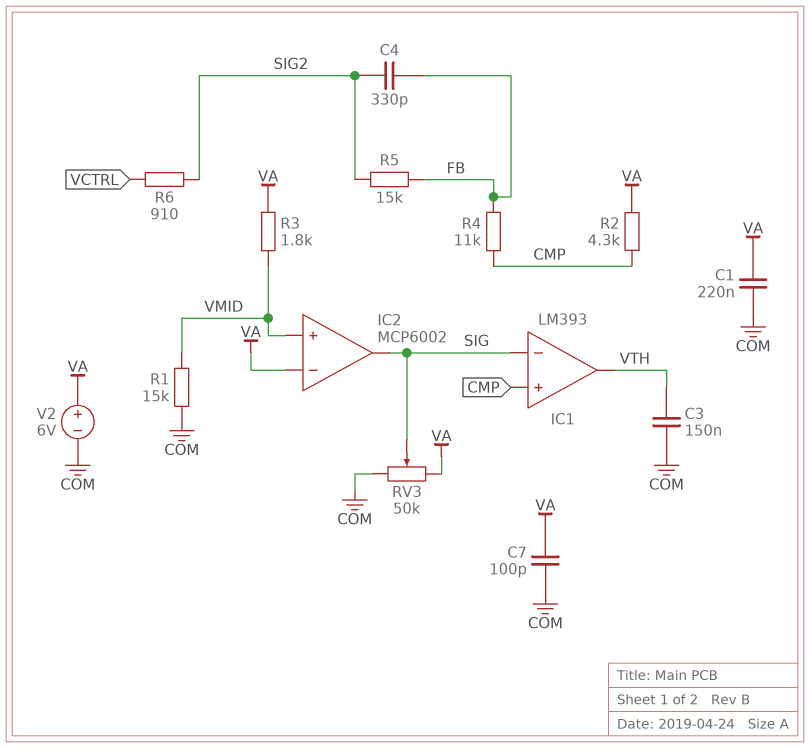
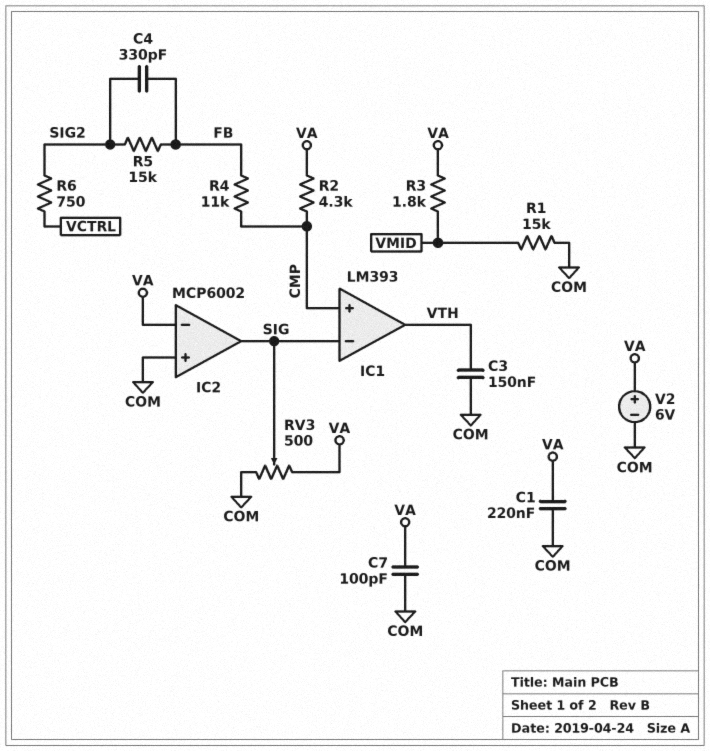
IC2 pin in+: VMID -> COM
R6: 910 (SIG2, VCTRL) -> 750 (SIG2, VCTRL)
RV3: 50k (COM, VA, wiper SIG) -> 500 (COM, VA, wiper SIG)

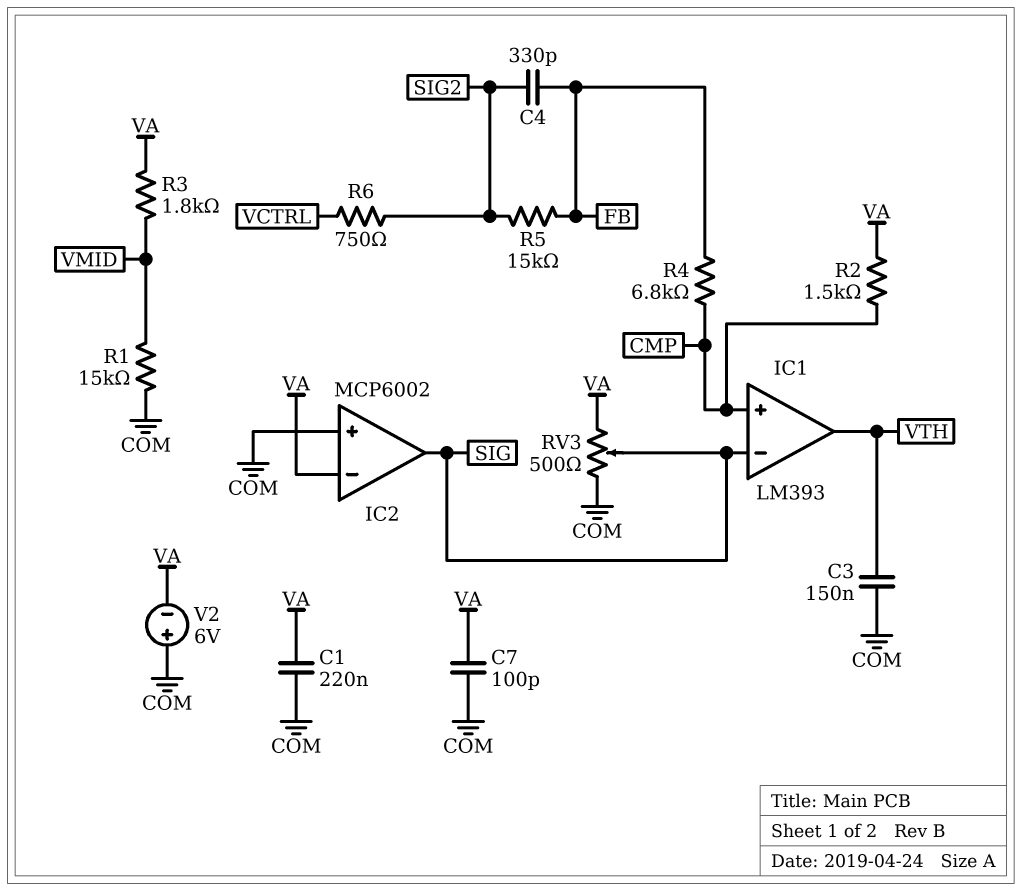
R2: 4.3k (CMP, VA) -> 1.5k (CMP, VA)
R4: 11k (CMP, FB) -> 6.8k (CMP, FB)
V2: 6V (plus VA, minus COM) -> 6V (plus COM, minus VA)

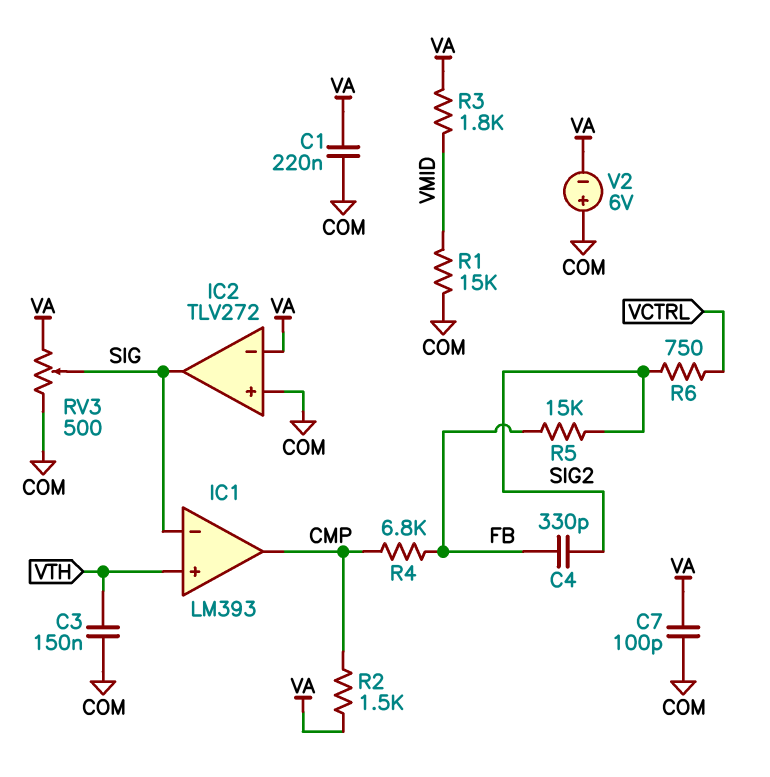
IC1 pin in+: CMP -> VTH
IC1 pin out: VTH -> CMP
IC2: MCP6002 -> TLV272

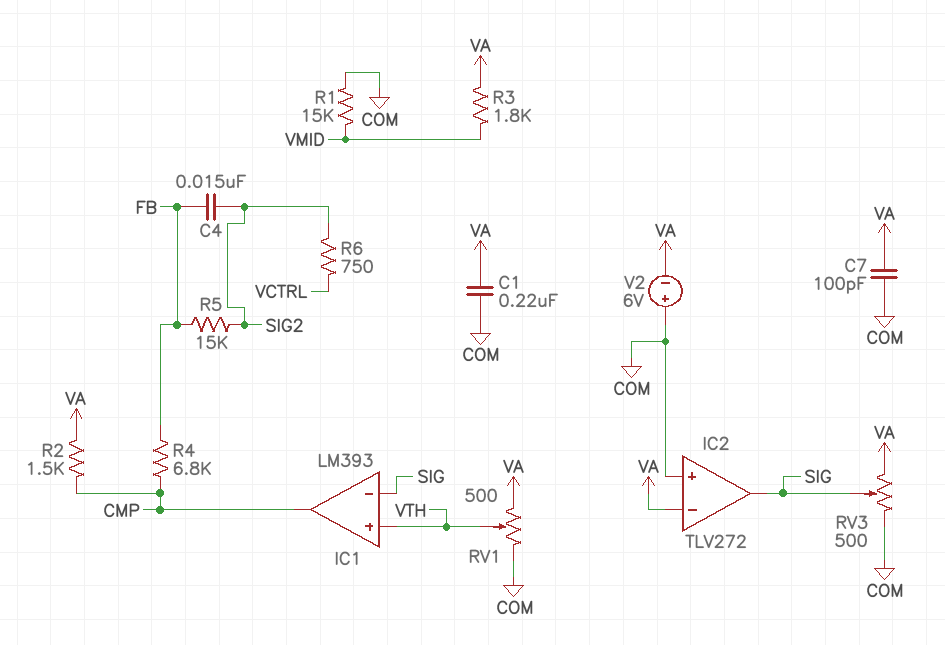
C3: 150nF (COM, VTH) -> none
C4: 330pF (FB, SIG2) -> 15nF (FB, SIG2)
RV1: none -> 500 (COM, VA, wiper VTH)

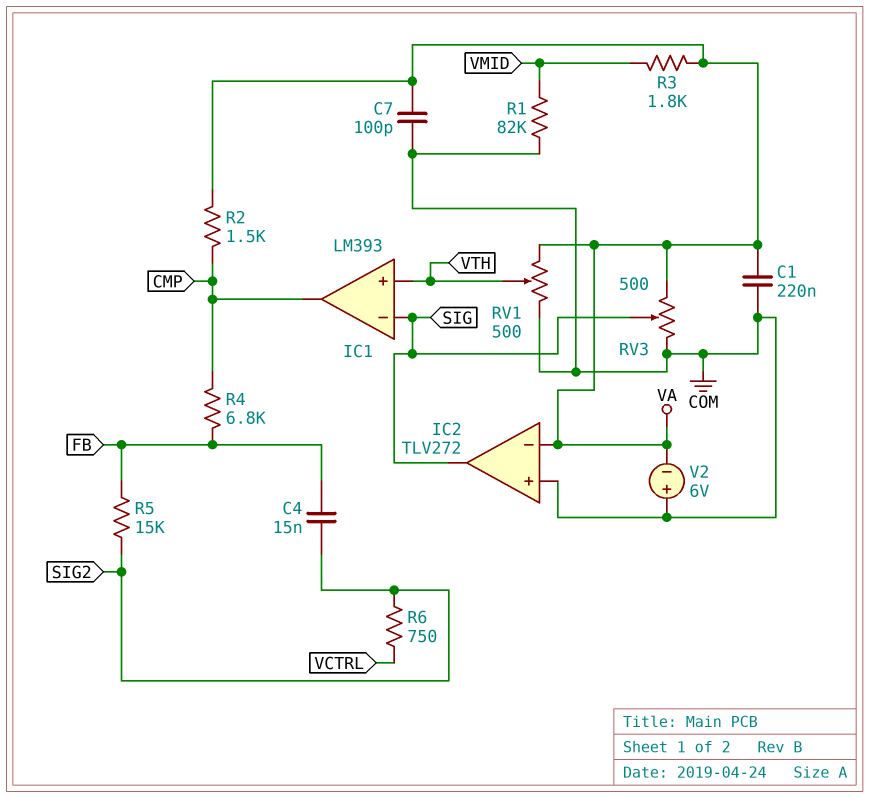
R1: 15k (COM, VMID) -> 82k (COM, VMID)

